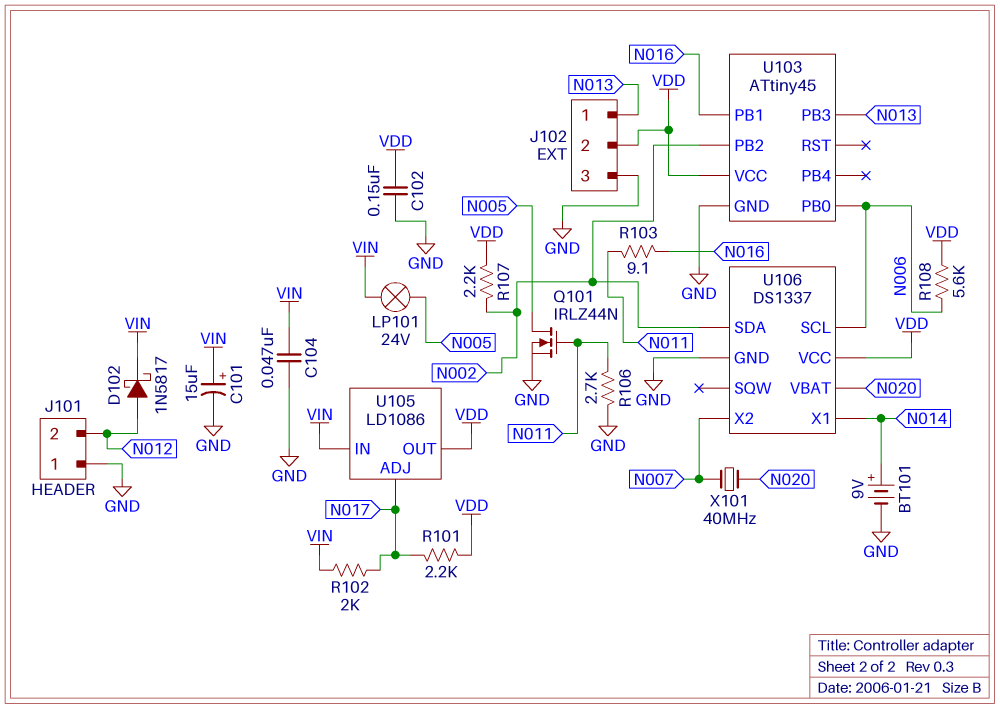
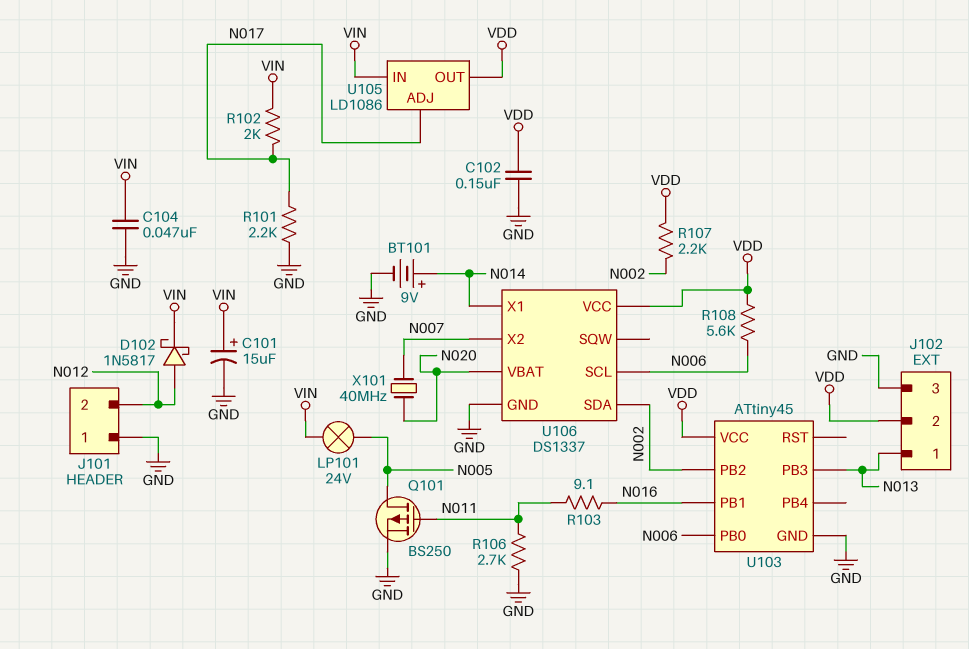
Q101: NMOS IRLZ44N (G N011, D N005, S GND) -> PMOS BS250 (G N011, D N005, S GND)
R101: 2.2k (N017, VDD) -> 2.2k (GND, N017)

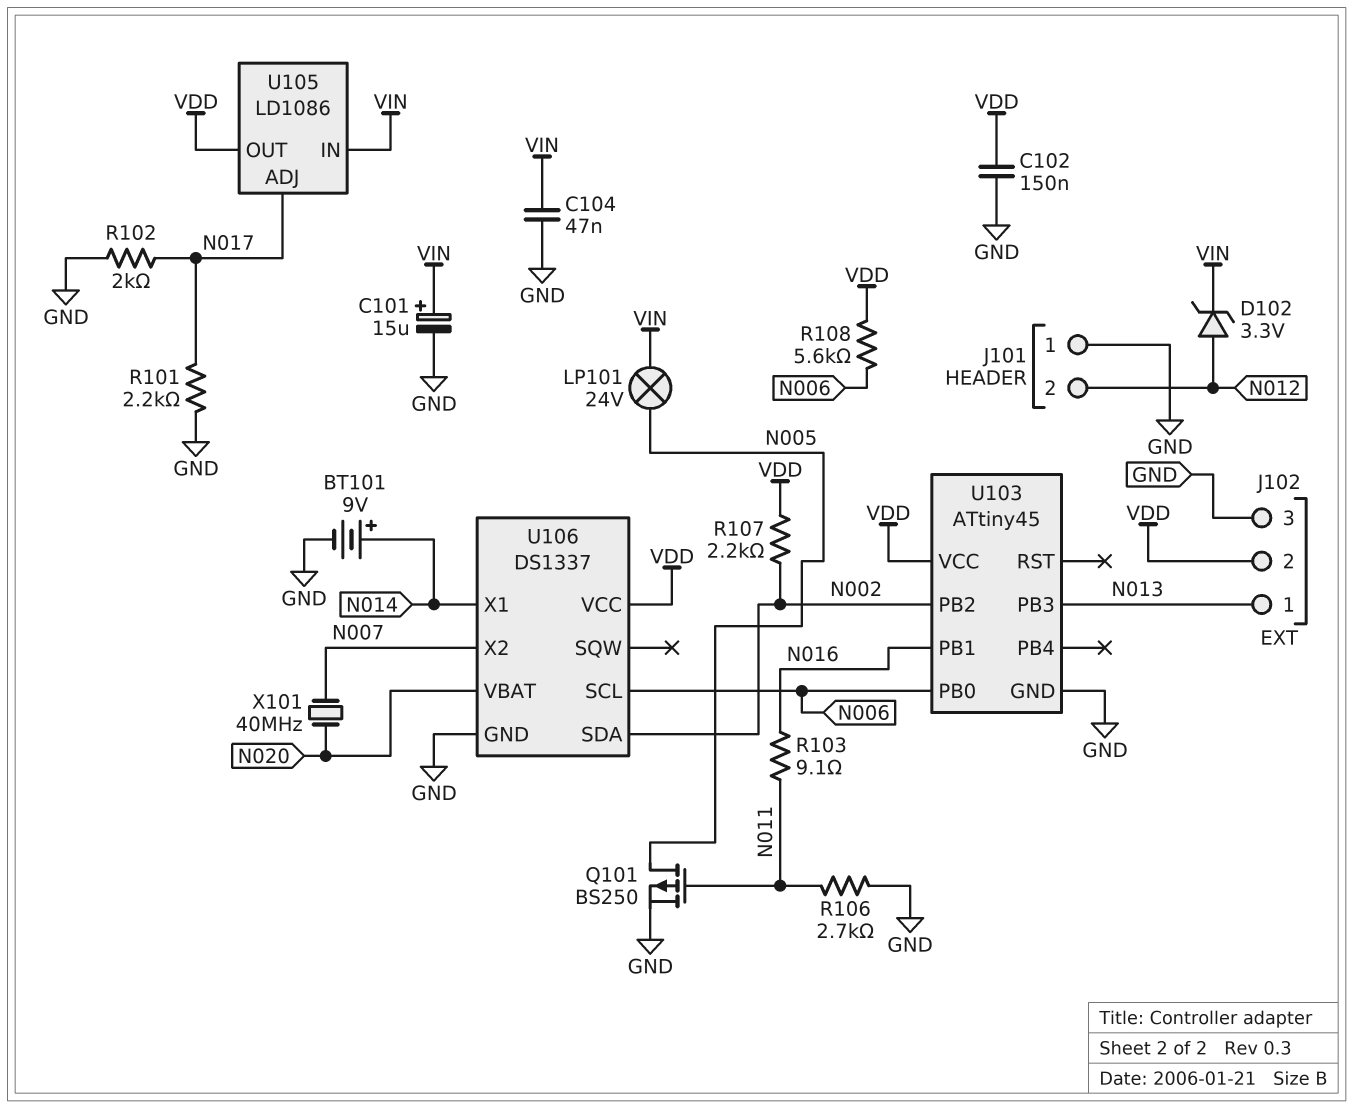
D102: schottky 1N5817 (A N012, K VIN) -> zener 3.3V (A N012, K VIN)
R102: 2k (N017, VIN) -> 2k (GND, N017)

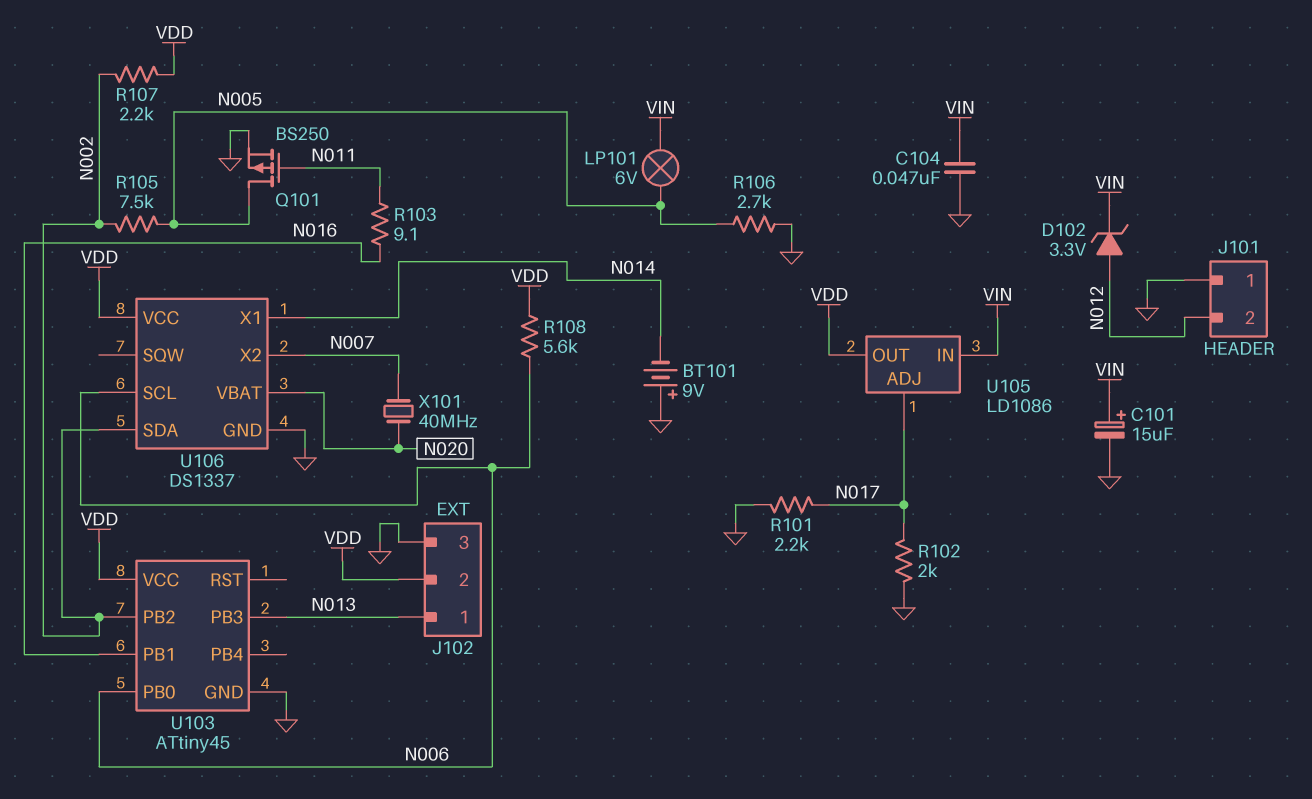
BT101: 9V (plus N014, minus GND) -> 9V (plus GND, minus N014)
C102: 150nF (GND, VDD) -> none
LP101: lamp 24V (N005, VIN) -> lamp 6V (N005, VIN)
R105: none -> 7.5k (N002, N005)
R106: 2.7k (GND, N011) -> 2.7k (GND, N005)

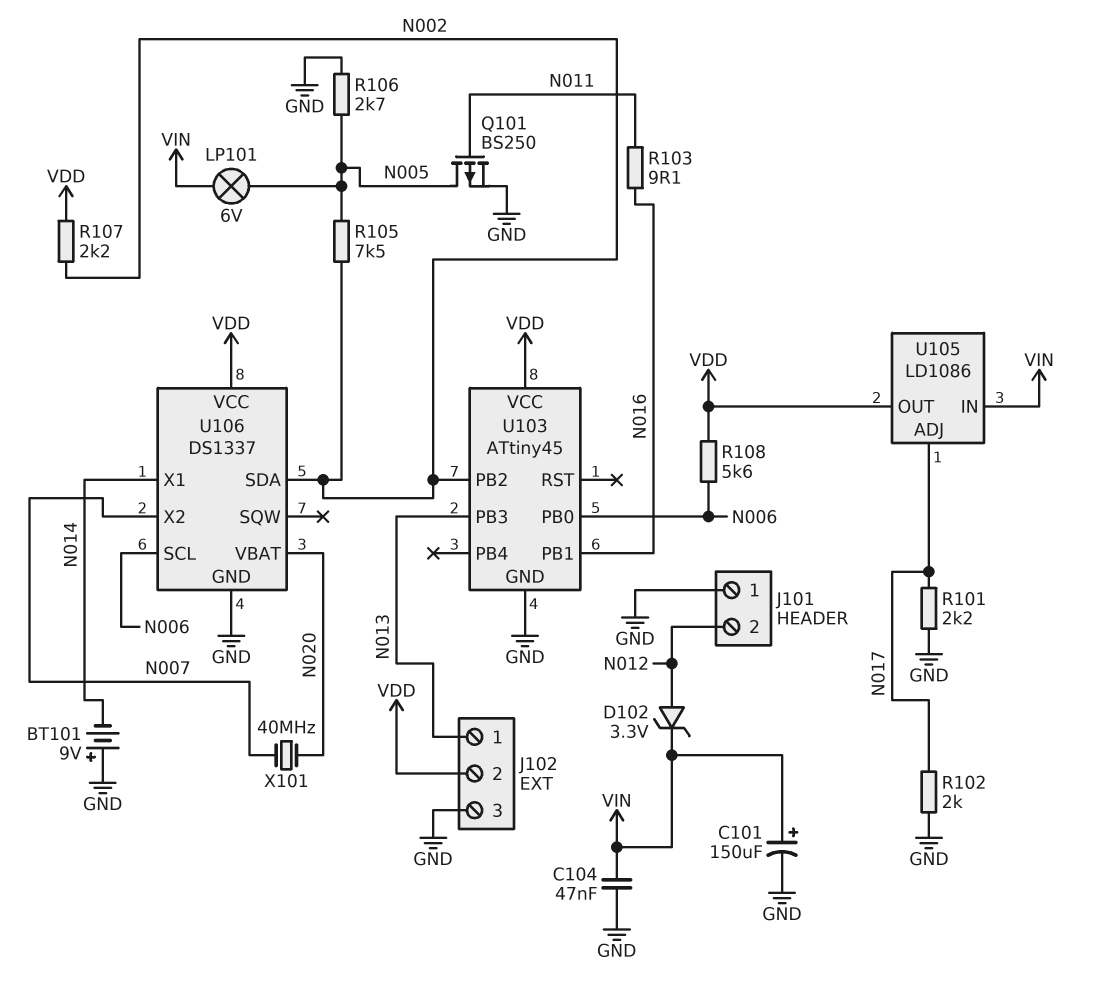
C101: 15uF (plus VIN, minus GND) -> 150uF (plus VIN, minus GND)

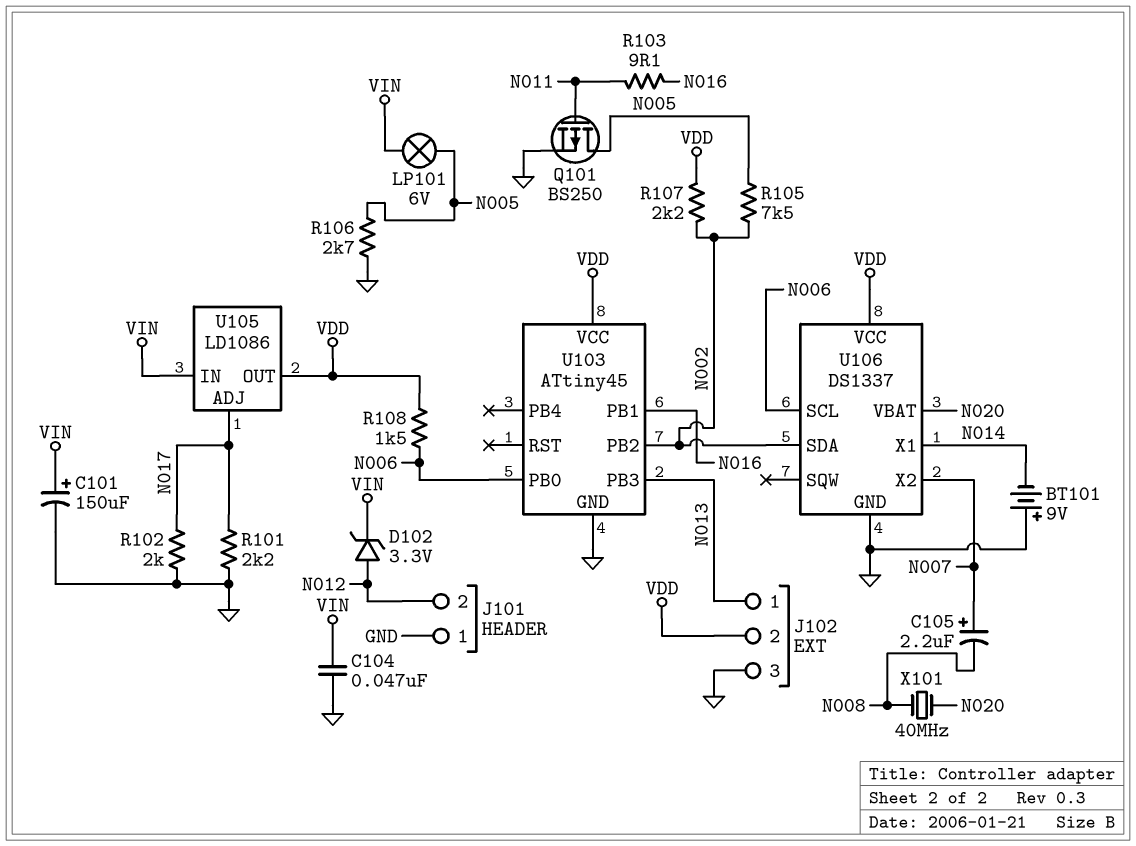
C105: none -> 2.2uF (plus N007, minus N008)
R108: 5.6k (N006, VDD) -> 1.5k (N006, VDD)
X101: 40MHz (N007, N020) -> 40MHz (N008, N020)

